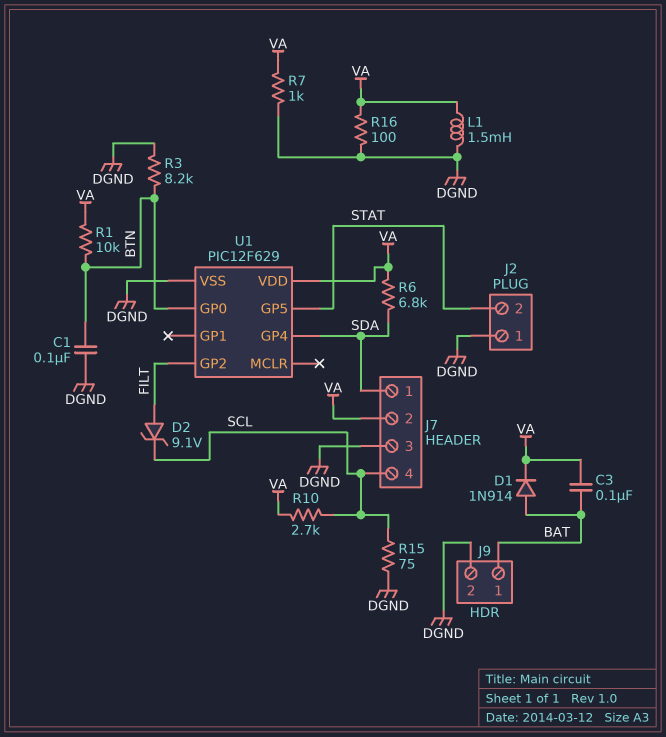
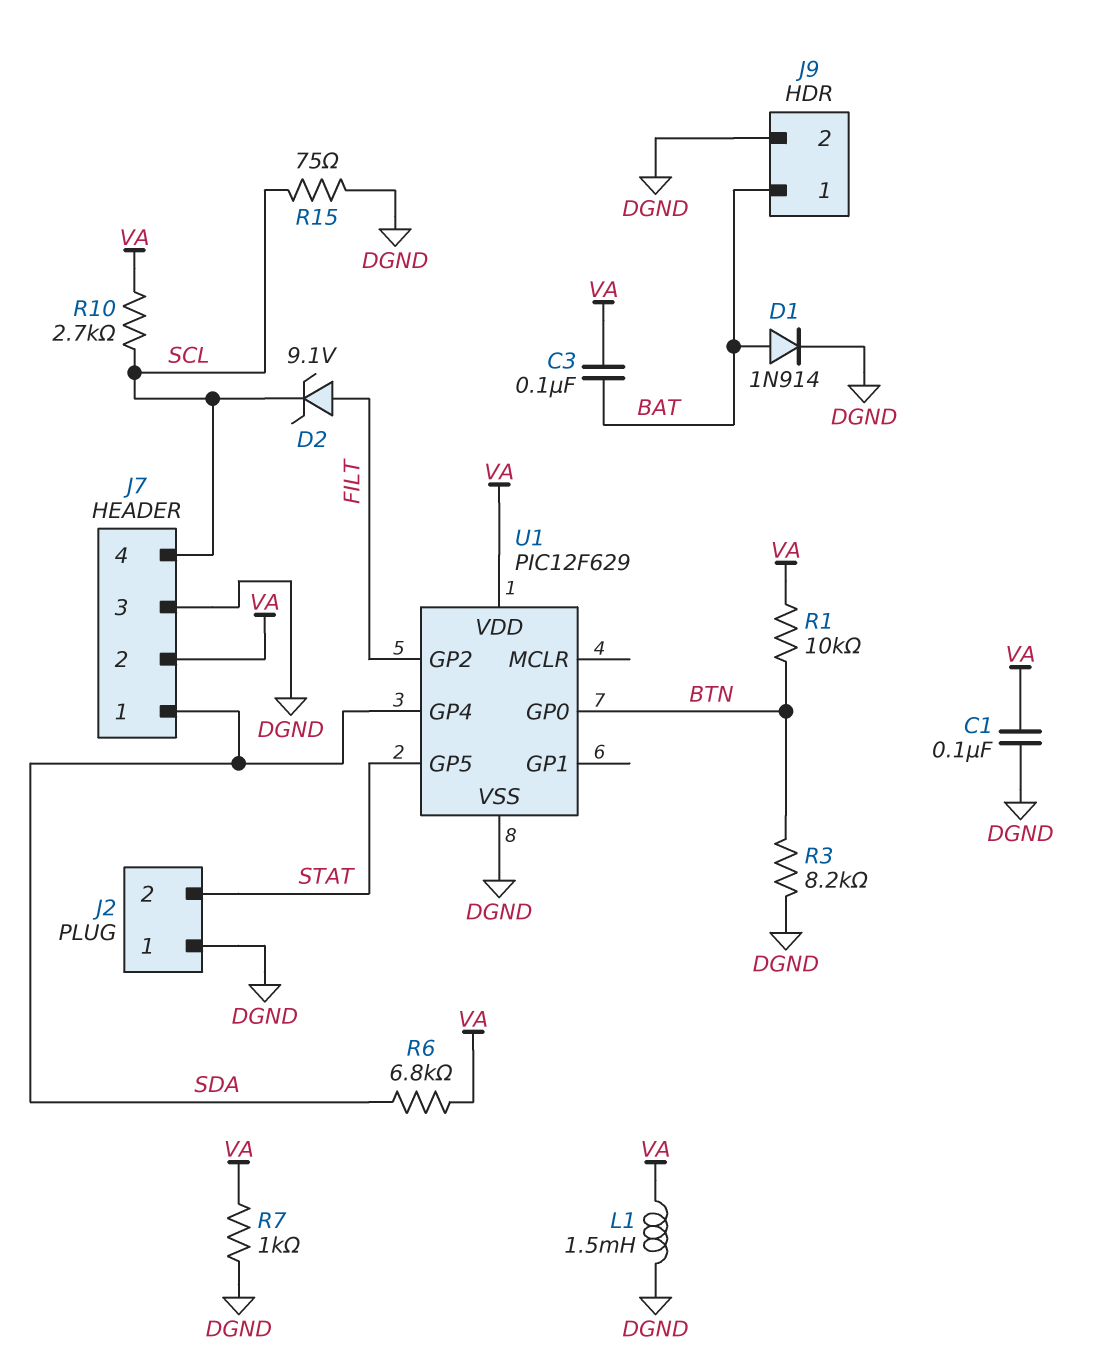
C1: 100nF (BTN, DGND) -> 100nF (DGND, VA)
D1: diode 1N914 (A BAT, K VA) -> diode 1N914 (A BAT, K DGND)
R16: 100 (DGND, VA) -> none

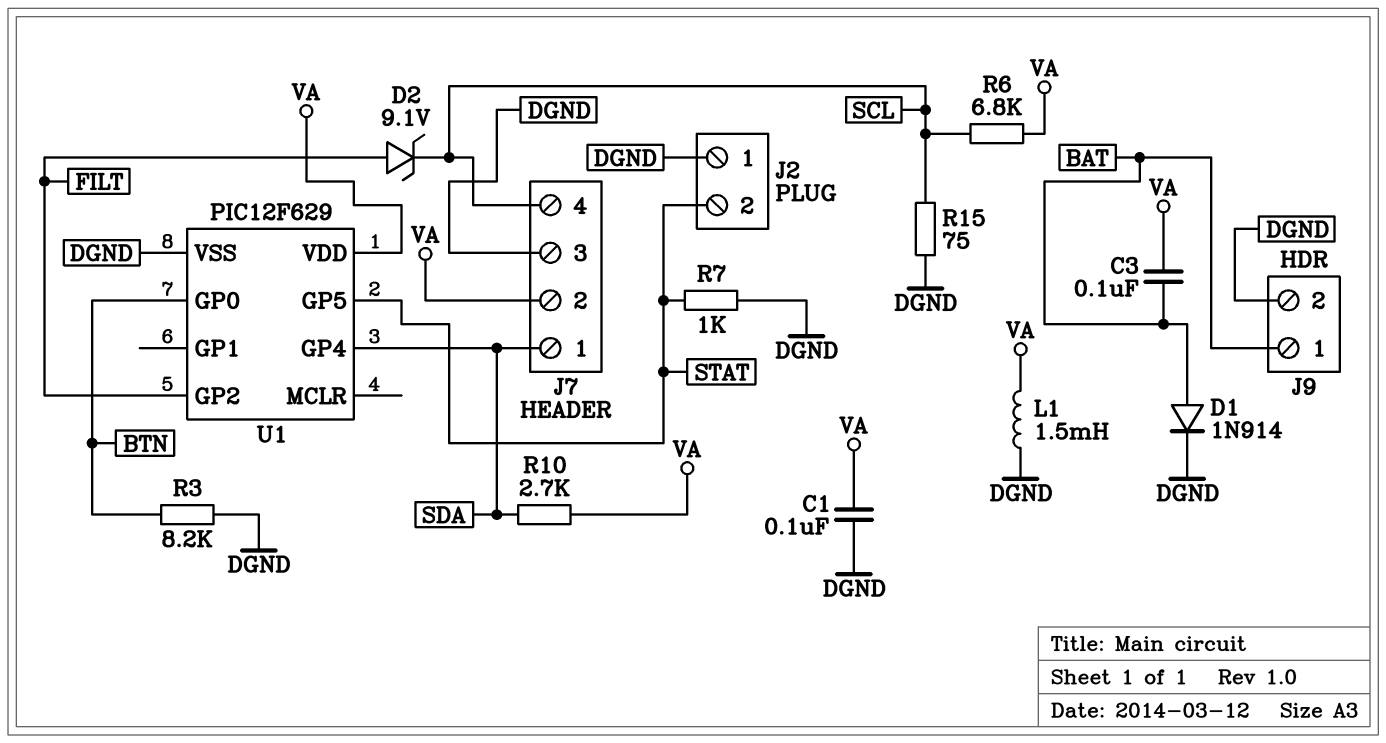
R1: 10k (BTN, VA) -> none
R6: 6.8k (SDA, VA) -> 6.8k (SCL, VA)
R7: 1k (DGND, VA) -> 1k (DGND, STAT)
R10: 2.7k (SCL, VA) -> 2.7k (SDA, VA)

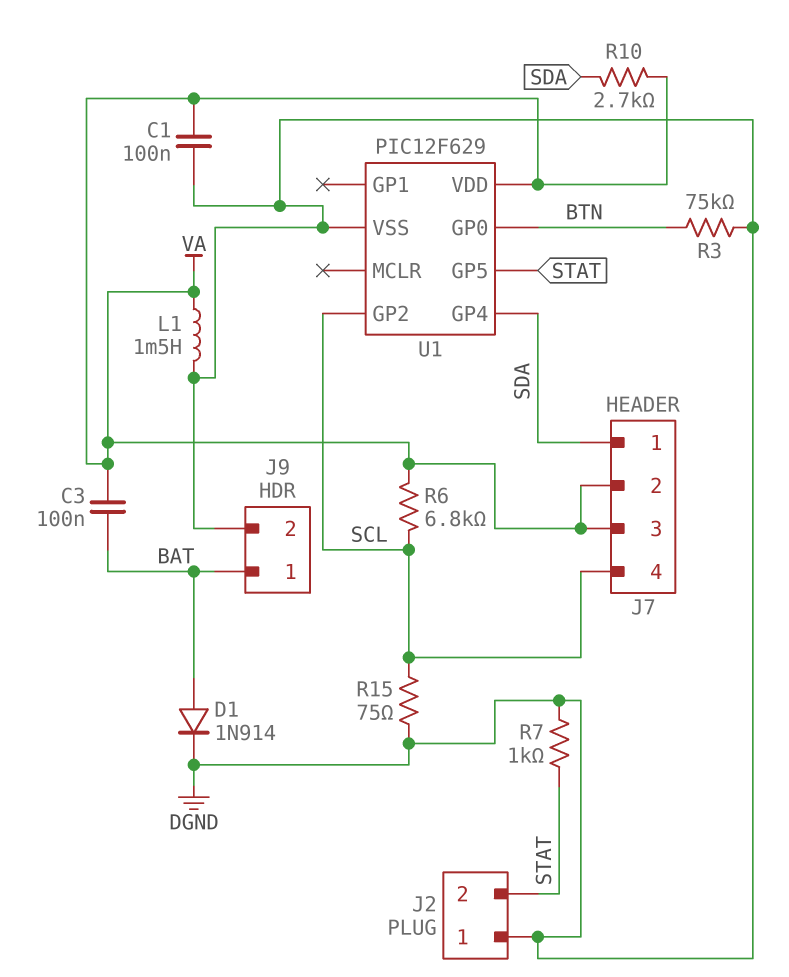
D2: zener 9.1V (A FILT, K SCL) -> none
J7 pin 3: DGND -> VA
R3: 8.2k (BTN, DGND) -> 75k (BTN, DGND)
U1 pin GP2: FILT -> SCL

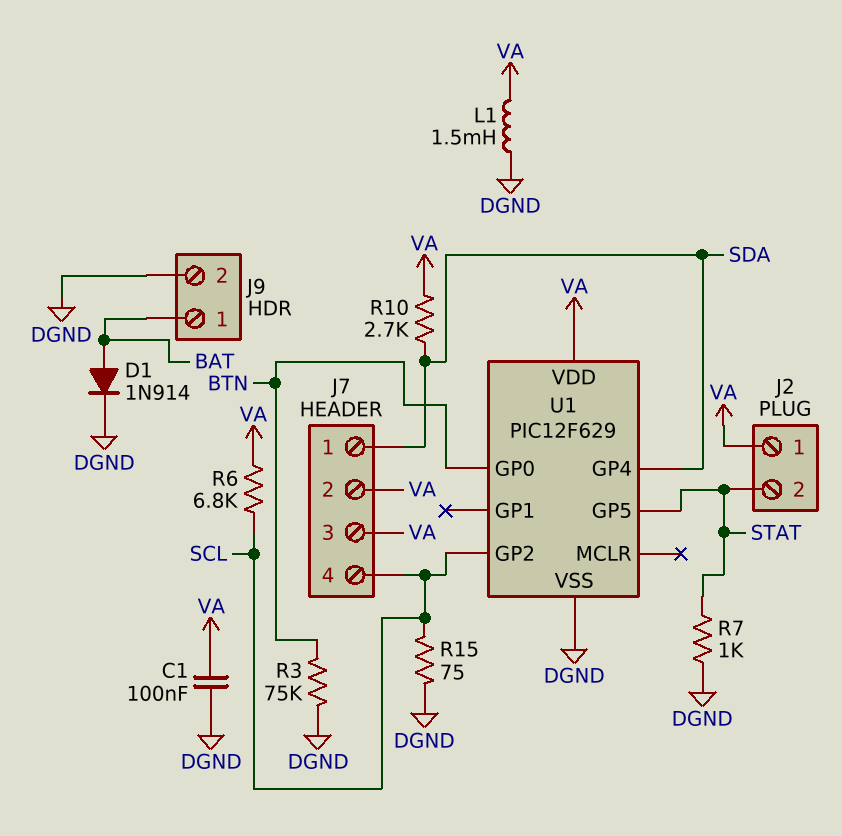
C3: 100nF (BAT, VA) -> none
J2 pin 1: DGND -> VA

